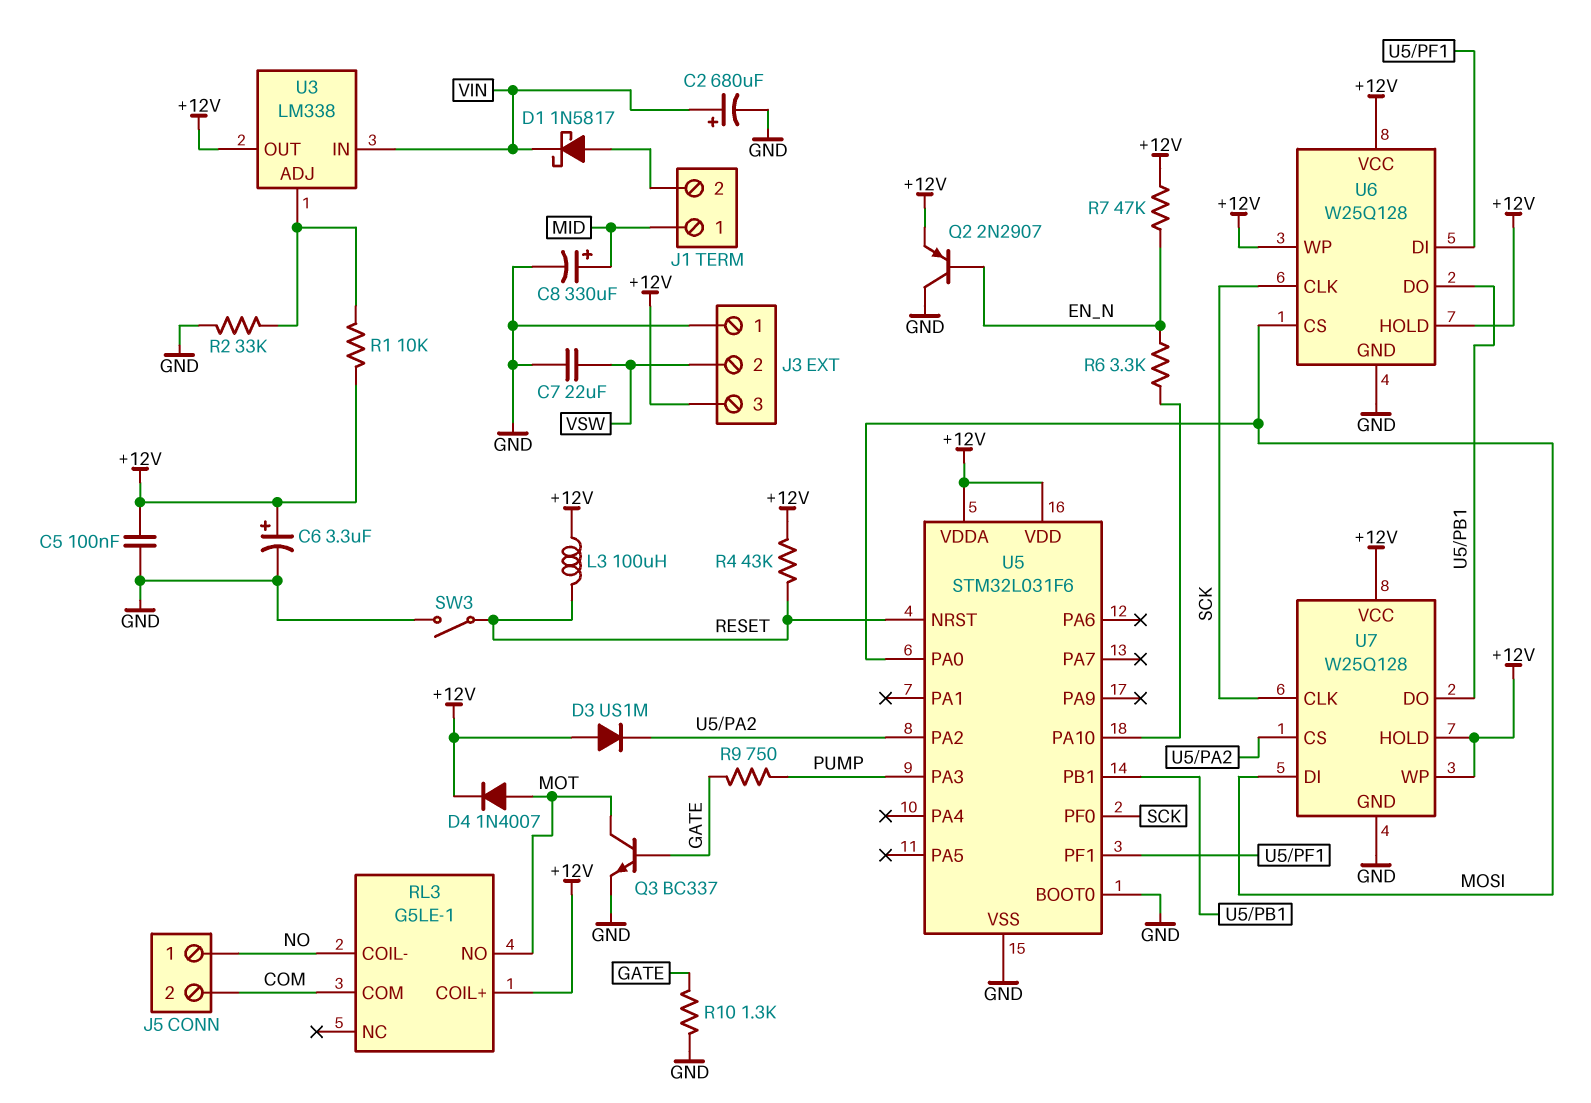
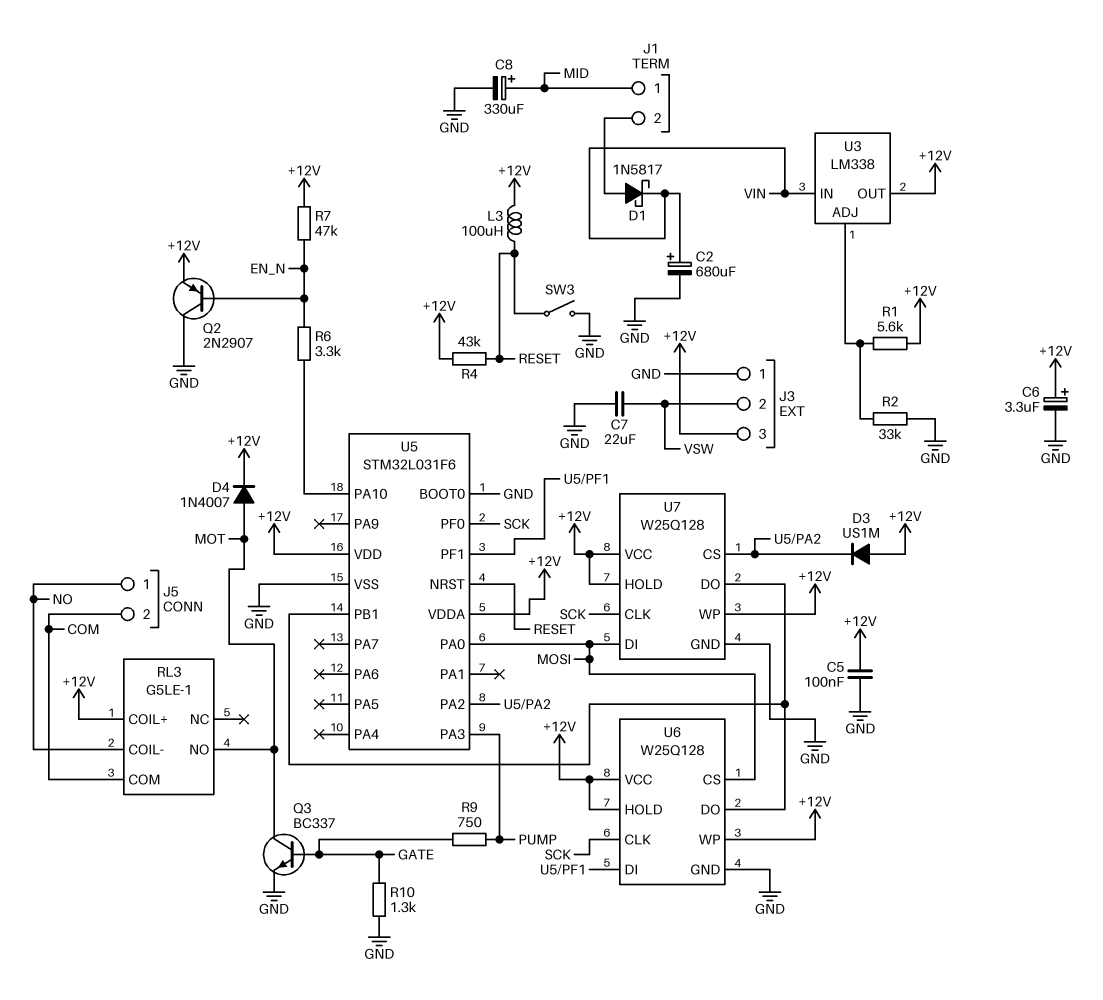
R1: 10k (+12V, U3/ADJ) -> 5.6k (+12V, U3/ADJ)

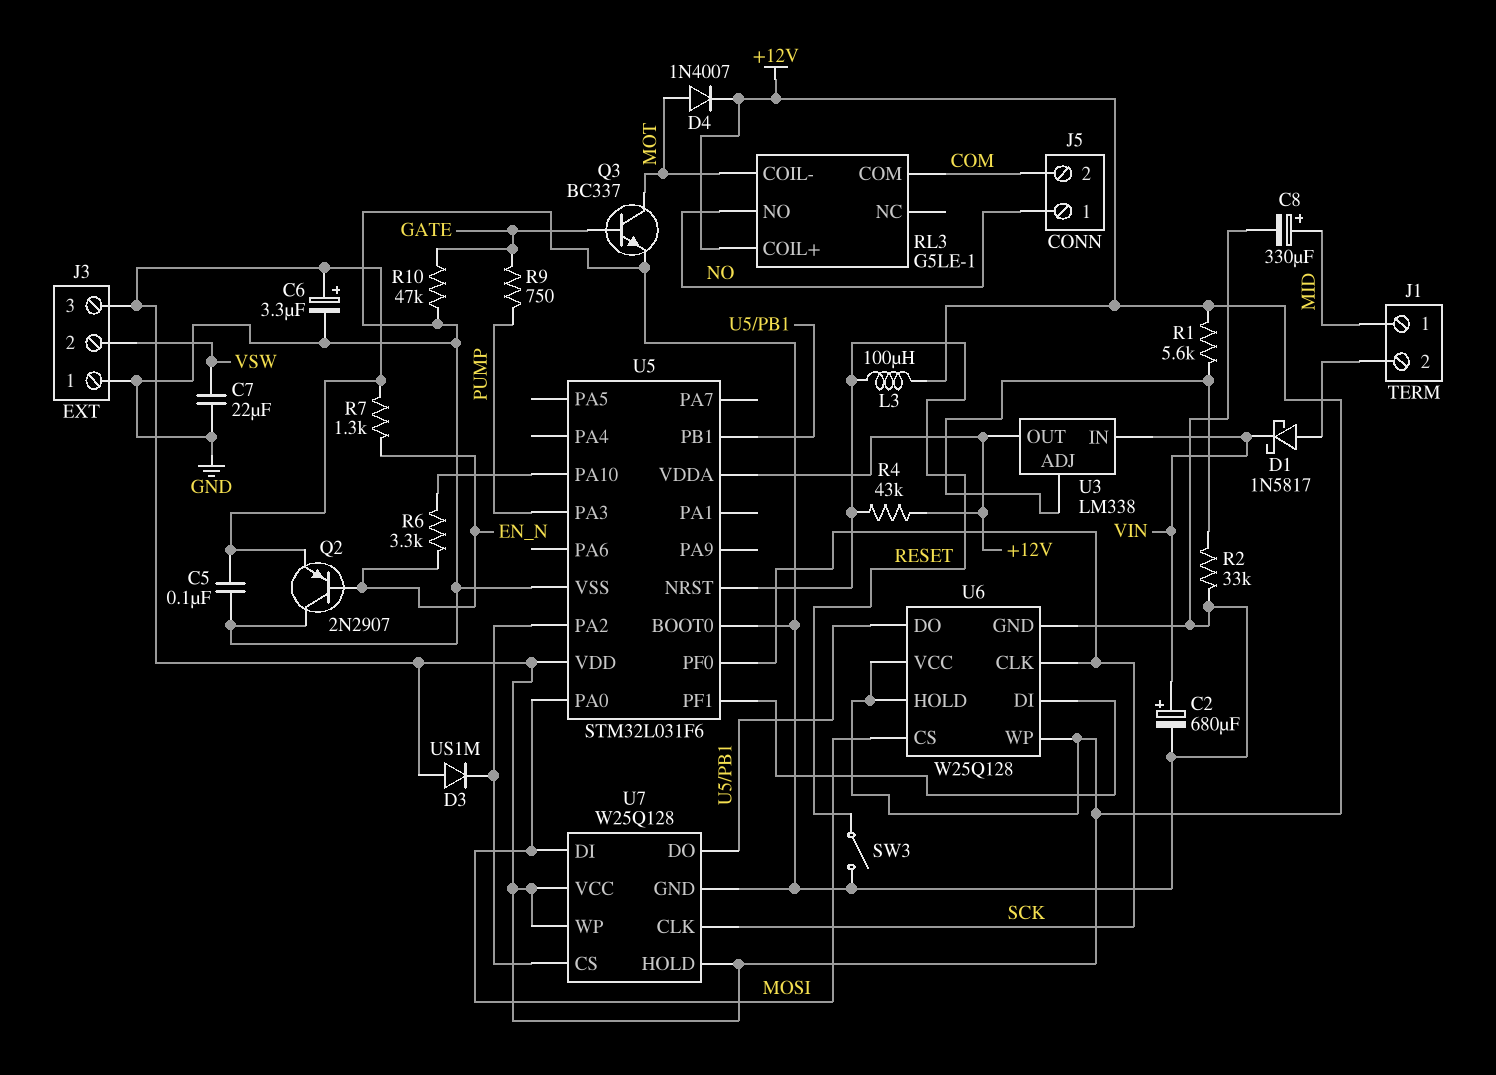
R7: 47k (+12V, EN_N) -> 1.3k (+12V, EN_N)
R10: 1.3k (GATE, GND) -> 47k (GATE, GND)
RL3 pin COIL-: NO -> MOT
RL3 pin NO: MOT -> NO

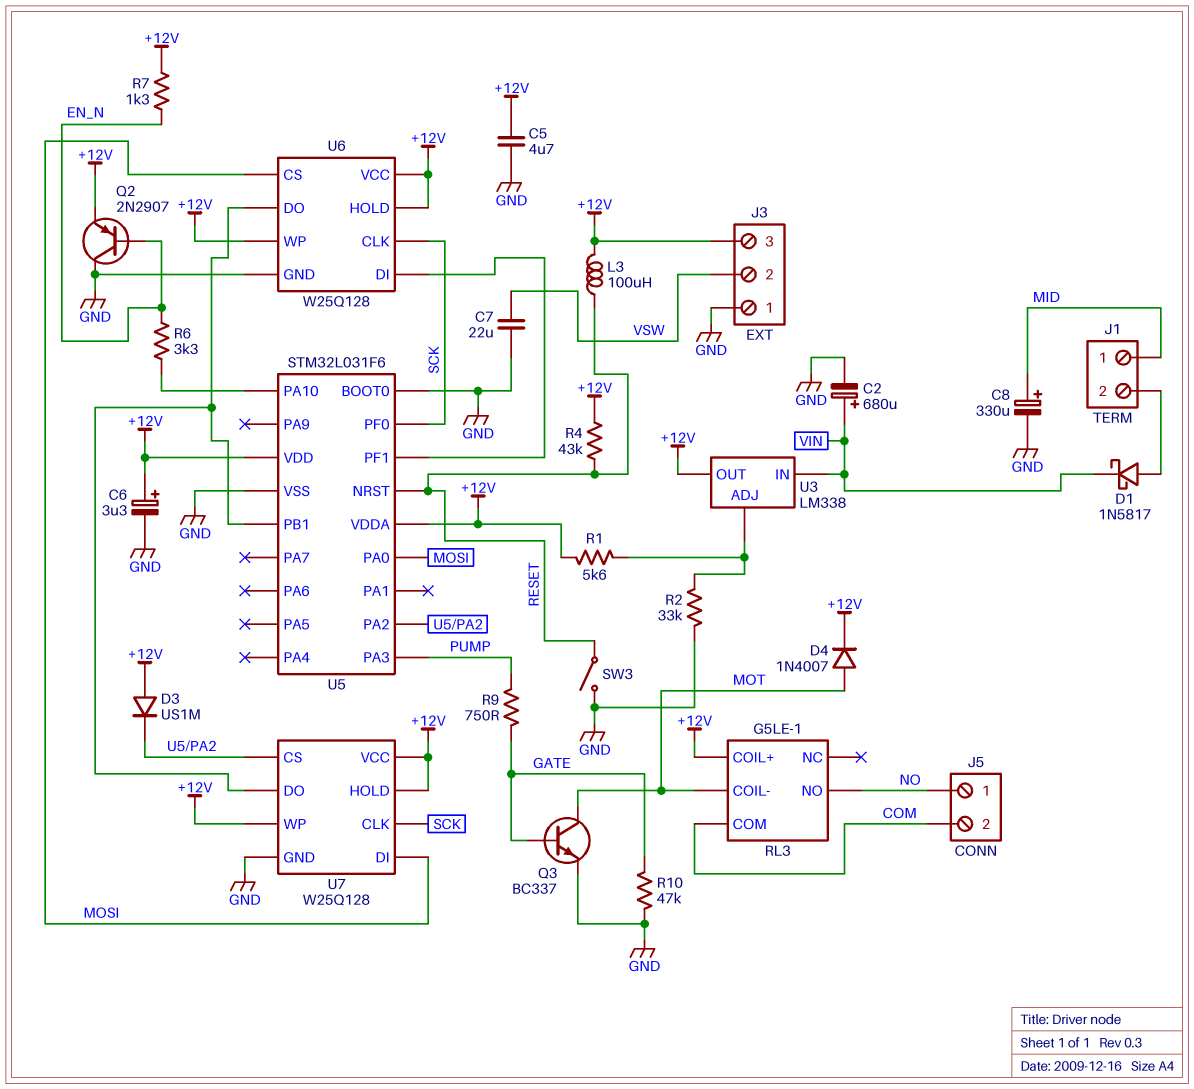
C5: 100nF (+12V, GND) -> 4.7uF (+12V, GND)

